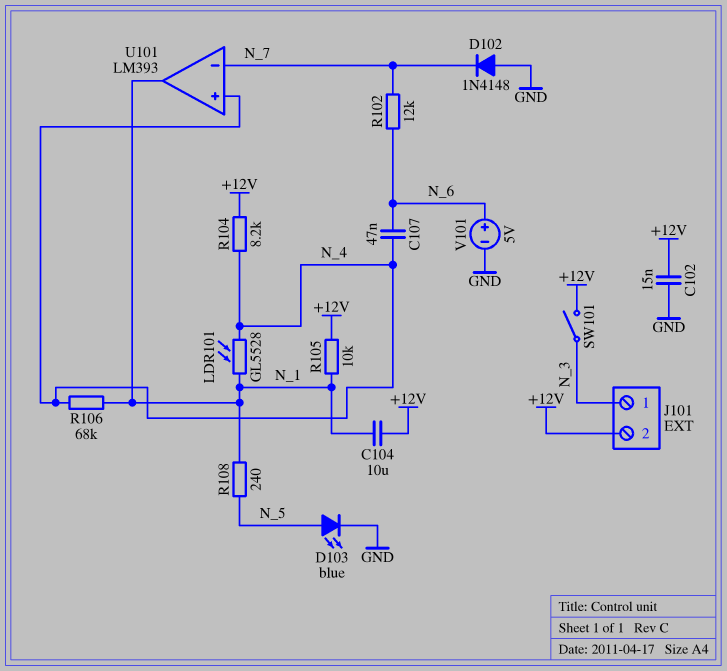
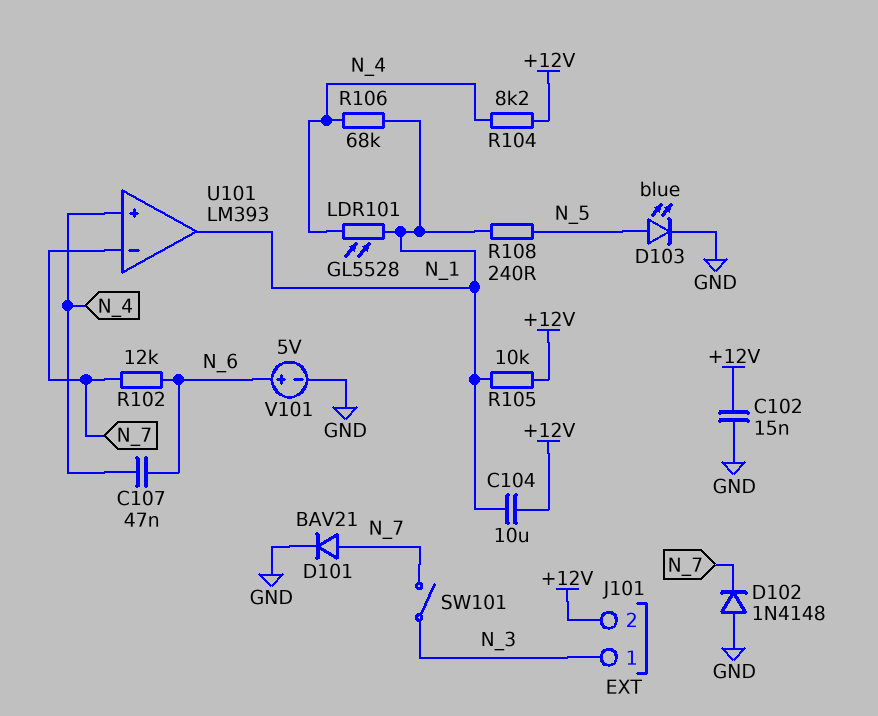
D101: none -> diode BAV21 (A N_7, K GND)
SW101: switch (+12V, N_3) -> switch (N_3, N_7)

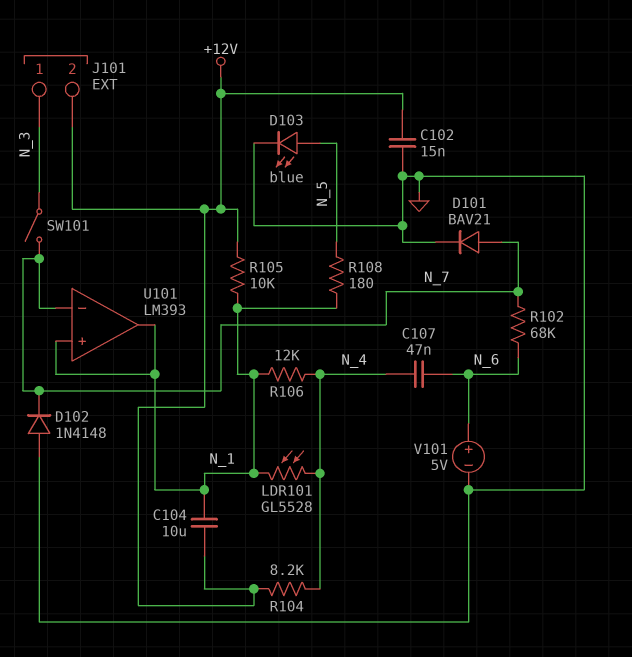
R102: 12k (N_6, N_7) -> 68k (N_6, N_7)
R106: 68k (N_1, N_4) -> 12k (N_1, N_4)
R108: 240 (N_1, N_5) -> 180 (N_1, N_5)
U101 pin in+: N_4 -> N_1

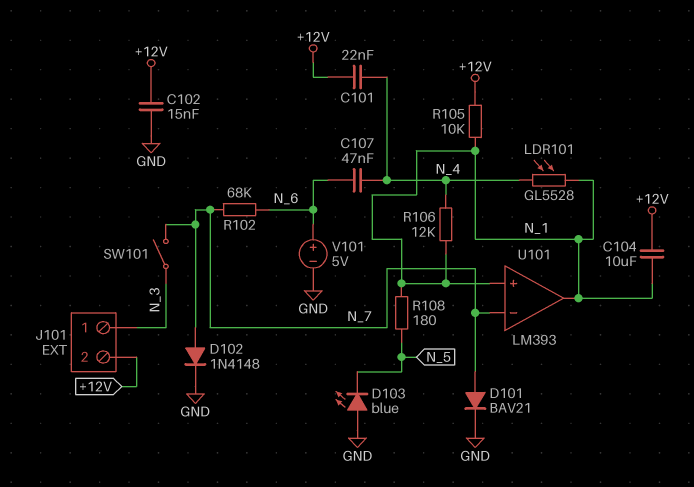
C101: none -> 22nF (+12V, N_4)
D102: diode 1N4148 (A GND, K N_7) -> diode 1N4148 (A N_7, K GND)
D103: LED blue (A N_5, K GND) -> LED blue (A GND, K N_5)
R104: 8.2k (+12V, N_4) -> none

